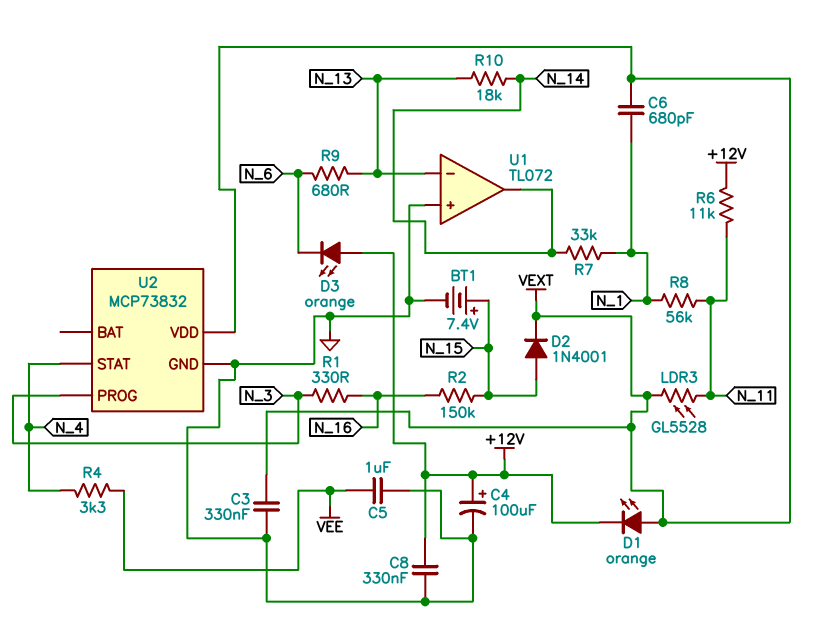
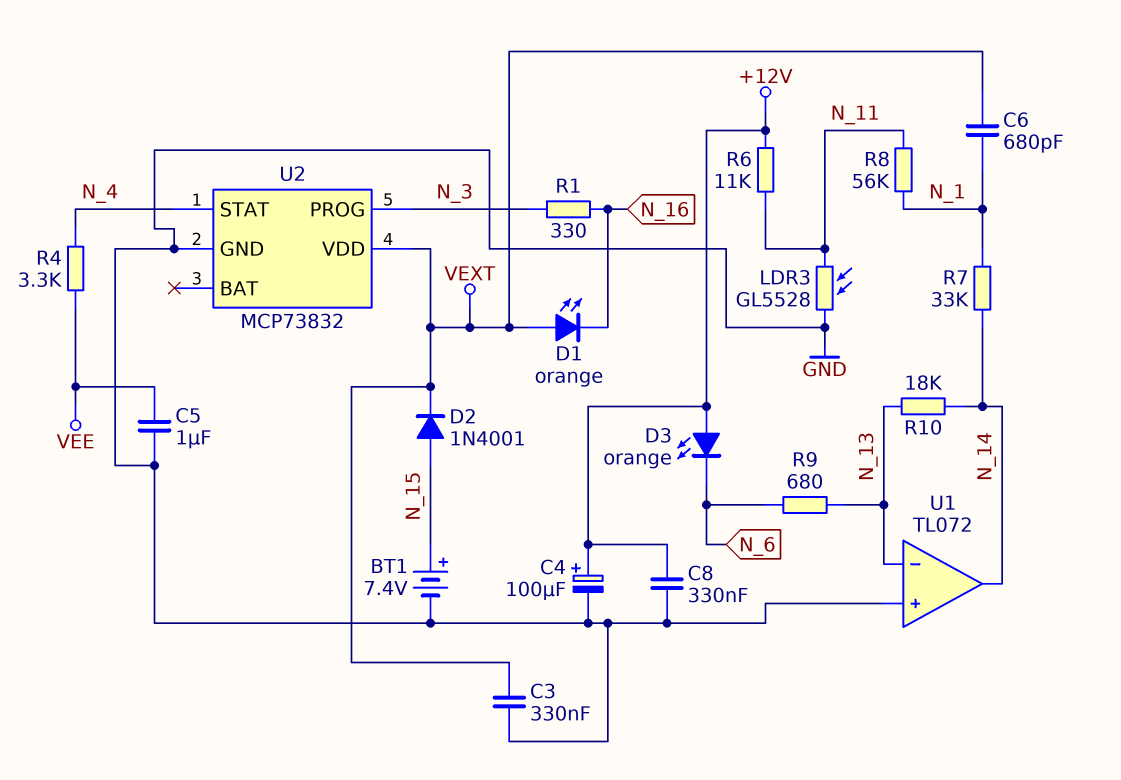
D1: LED orange (A VEXT, K +12V) -> LED orange (A VEXT, K N_16)
LDR3: GL5528 (N_11, VEXT) -> GL5528 (GND, N_11)
R2: 150k (N_15, N_16) -> none

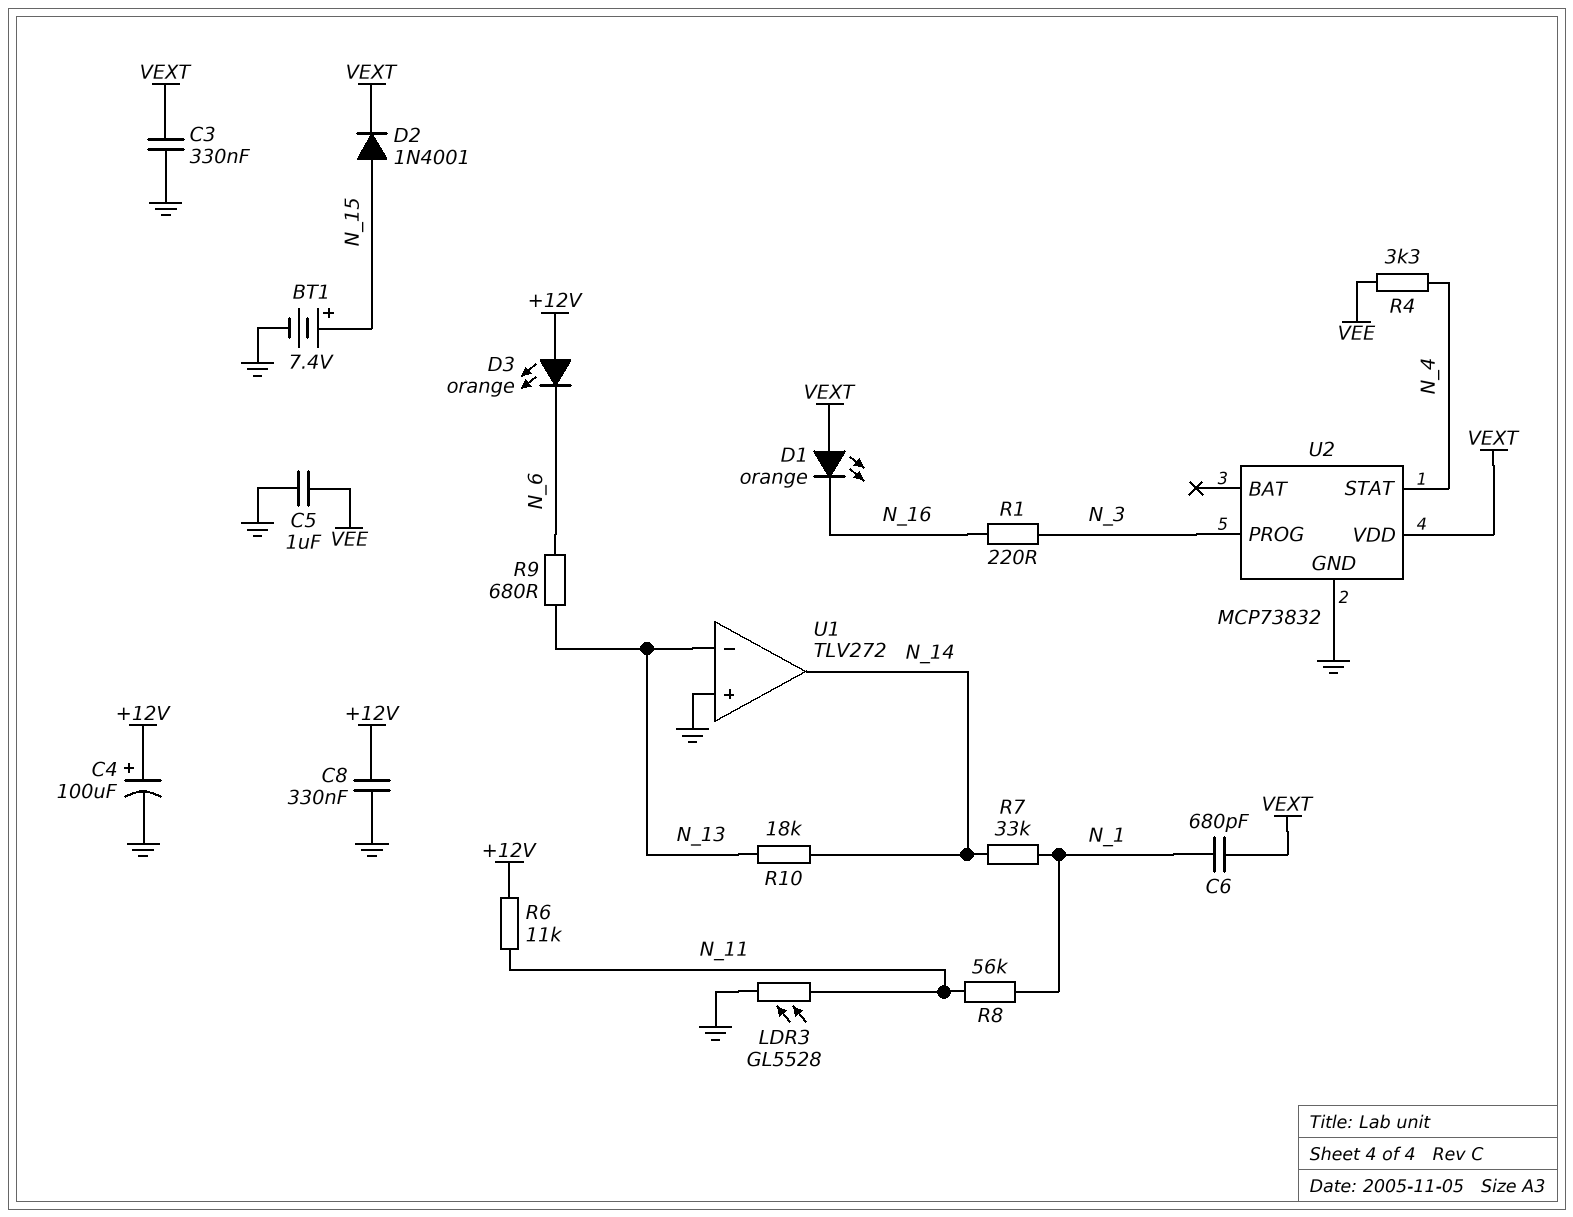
R1: 330 (N_3, N_16) -> 220 (N_3, N_16)
U1: TL072 -> TLV272

